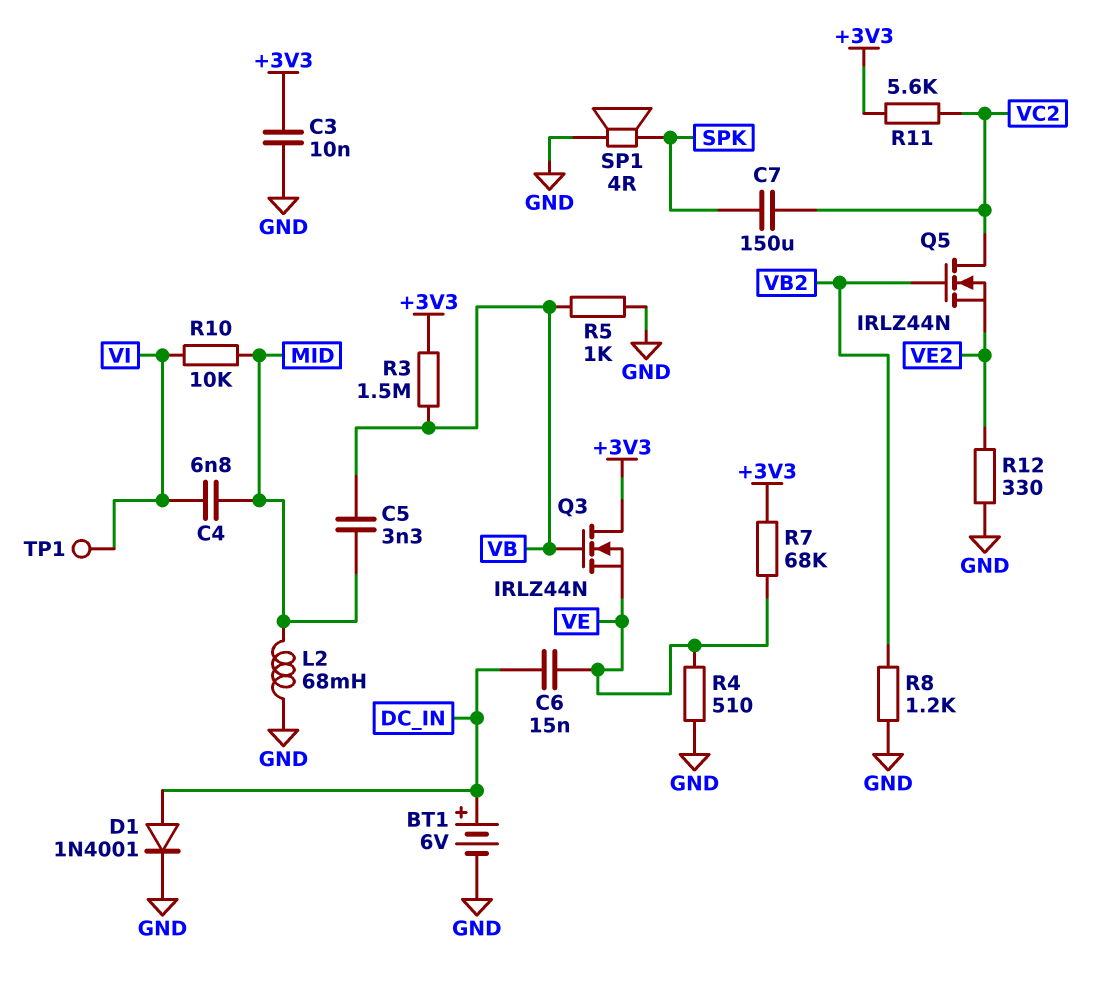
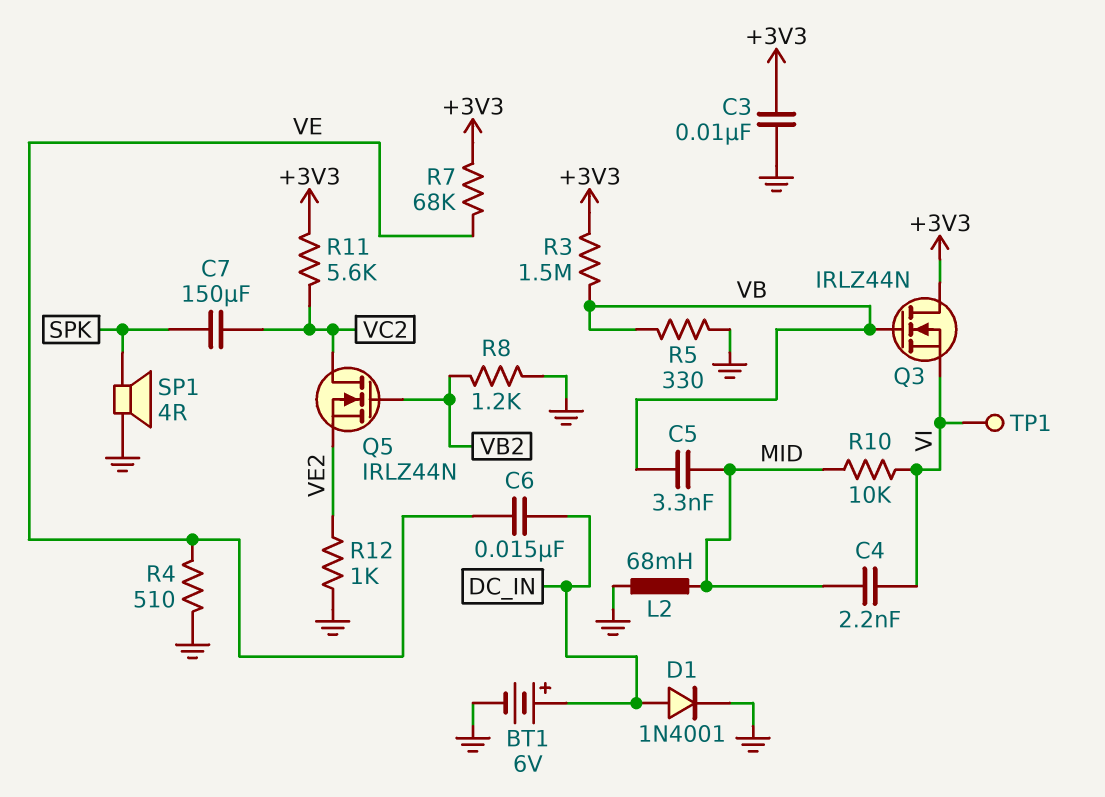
C4: 6.8nF (MID, VI) -> 2.2nF (MID, VI)
Q3: NMOS IRLZ44N (G VB, D +3V3, S VE) -> NMOS IRLZ44N (G VB, D +3V3, S VI)
R5: 1k (GND, VB) -> 330 (GND, VB)
R12: 330 (GND, VE2) -> 1k (GND, VE2)

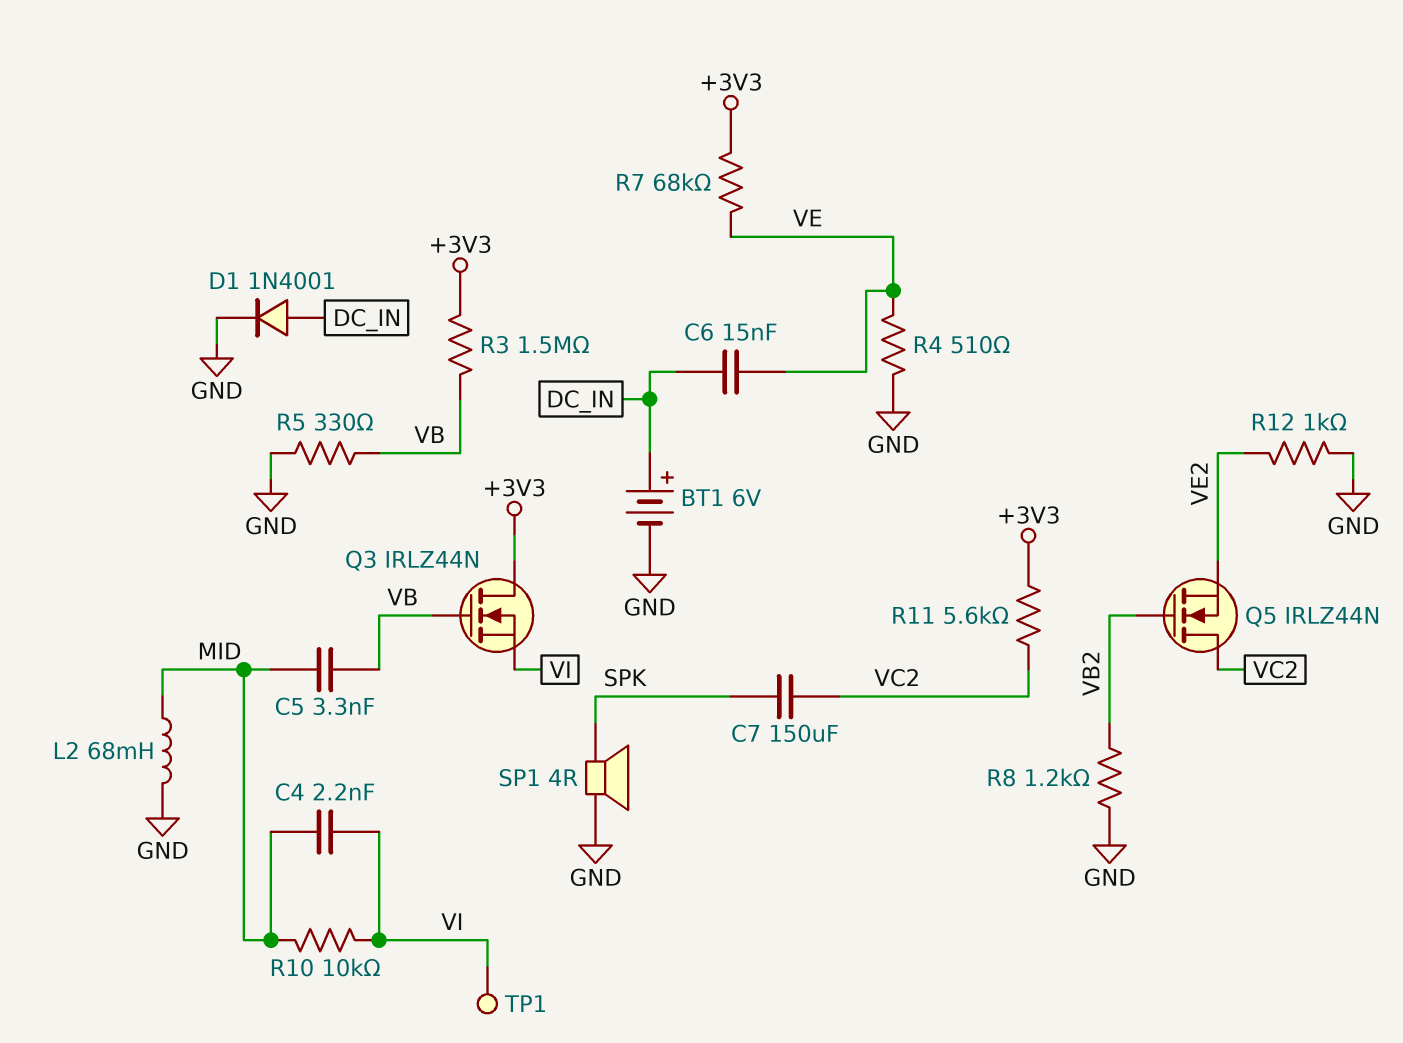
C3: 10nF (+3V3, GND) -> none

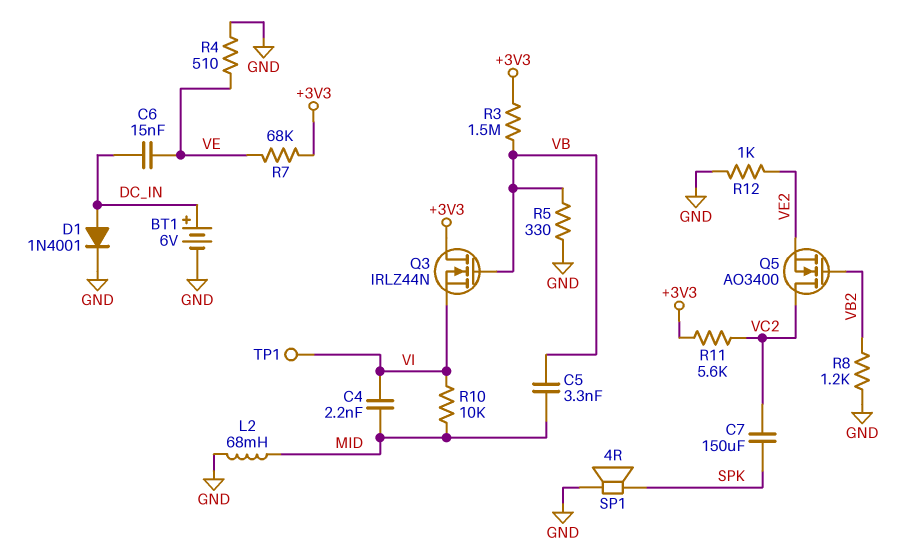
Q5: NMOS IRLZ44N (G VB2, D VC2, S VE2) -> NMOS AO3400 (G VB2, D VC2, S VE2)

